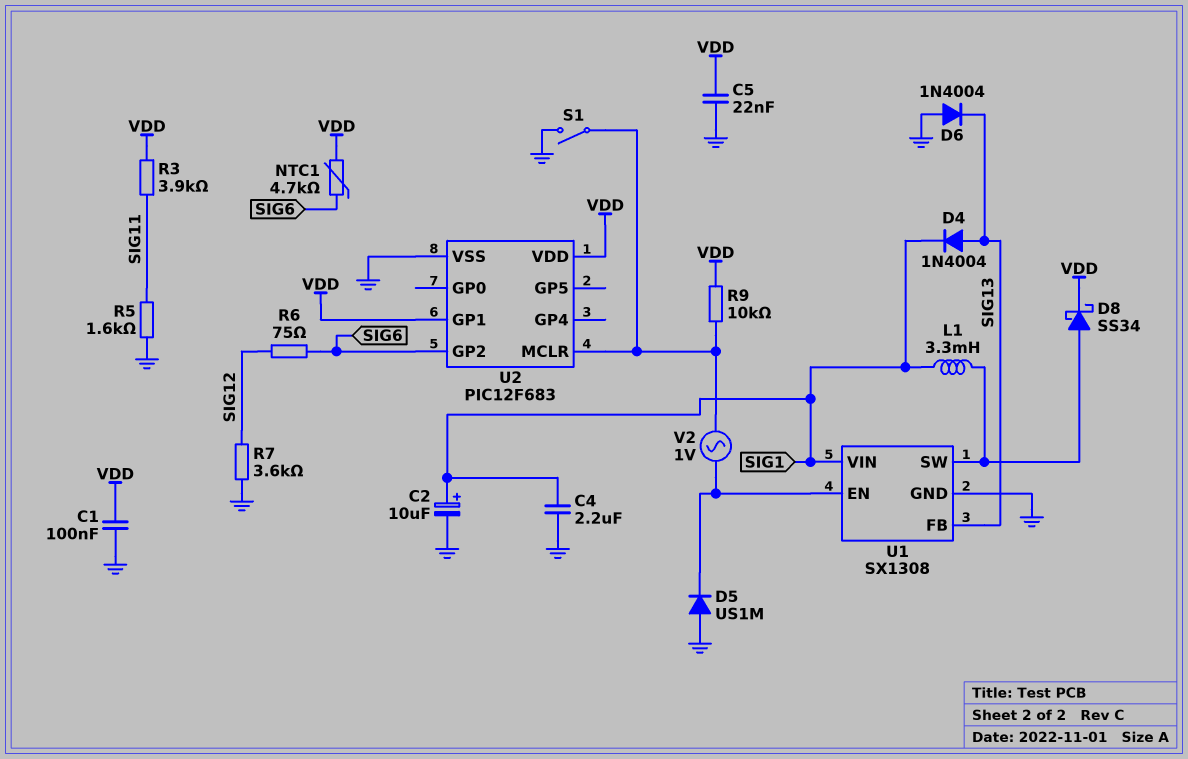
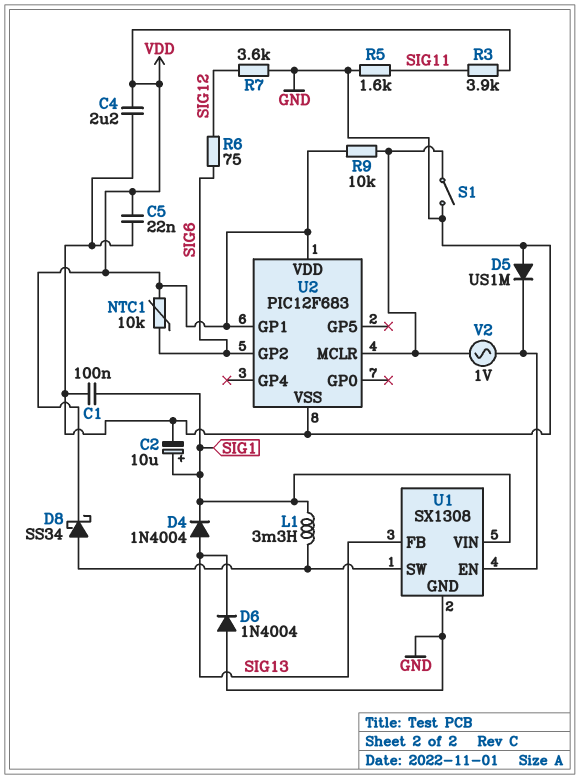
C1: 100nF (GND, VDD) -> 100nF (GND, SIG1)
C4: 2.2uF (GND, SIG1) -> 2.2uF (GND, VDD)
NTC1: 4.7k (SIG6, VDD) -> 10k (SIG6, VDD)

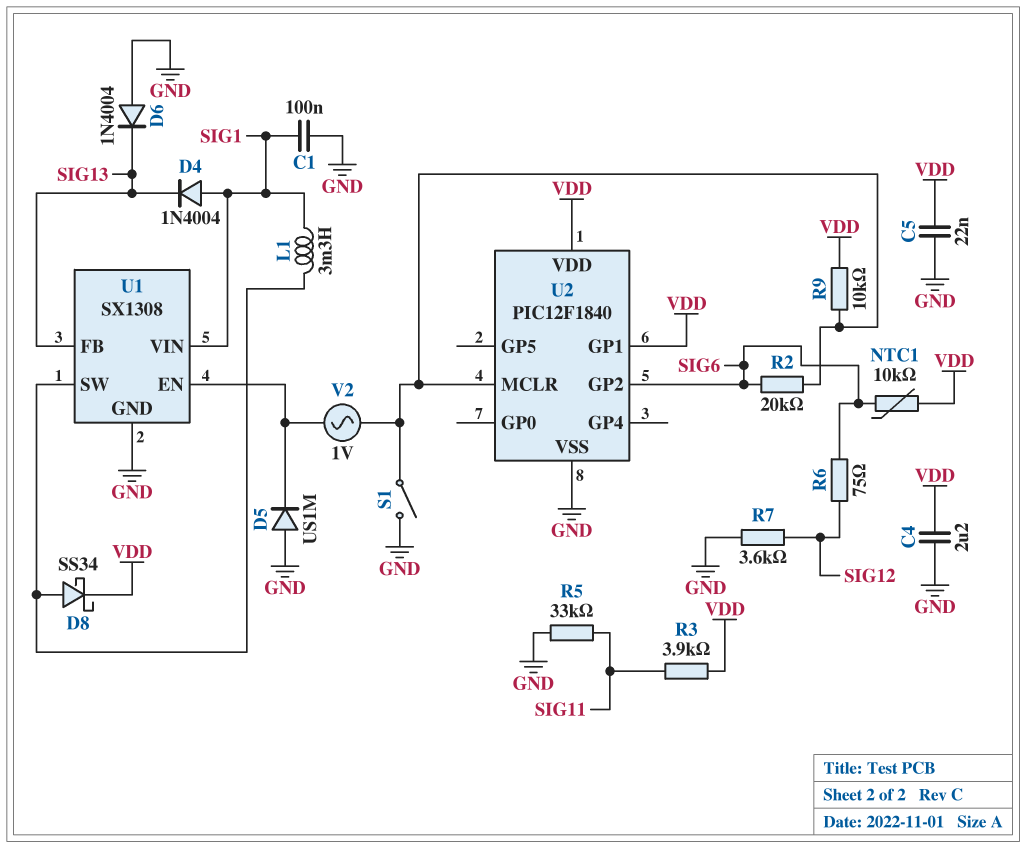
C2: 10uF (plus SIG1, minus GND) -> none
D4: diode 1N4004 (A SIG13, K SIG1) -> diode 1N4004 (A SIG1, K SIG13)
R2: none -> 20k (SIG6, U2/MCLR)
R5: 1.6k (GND, SIG11) -> 33k (GND, SIG11)
U2: PIC12F683 -> PIC12F1840

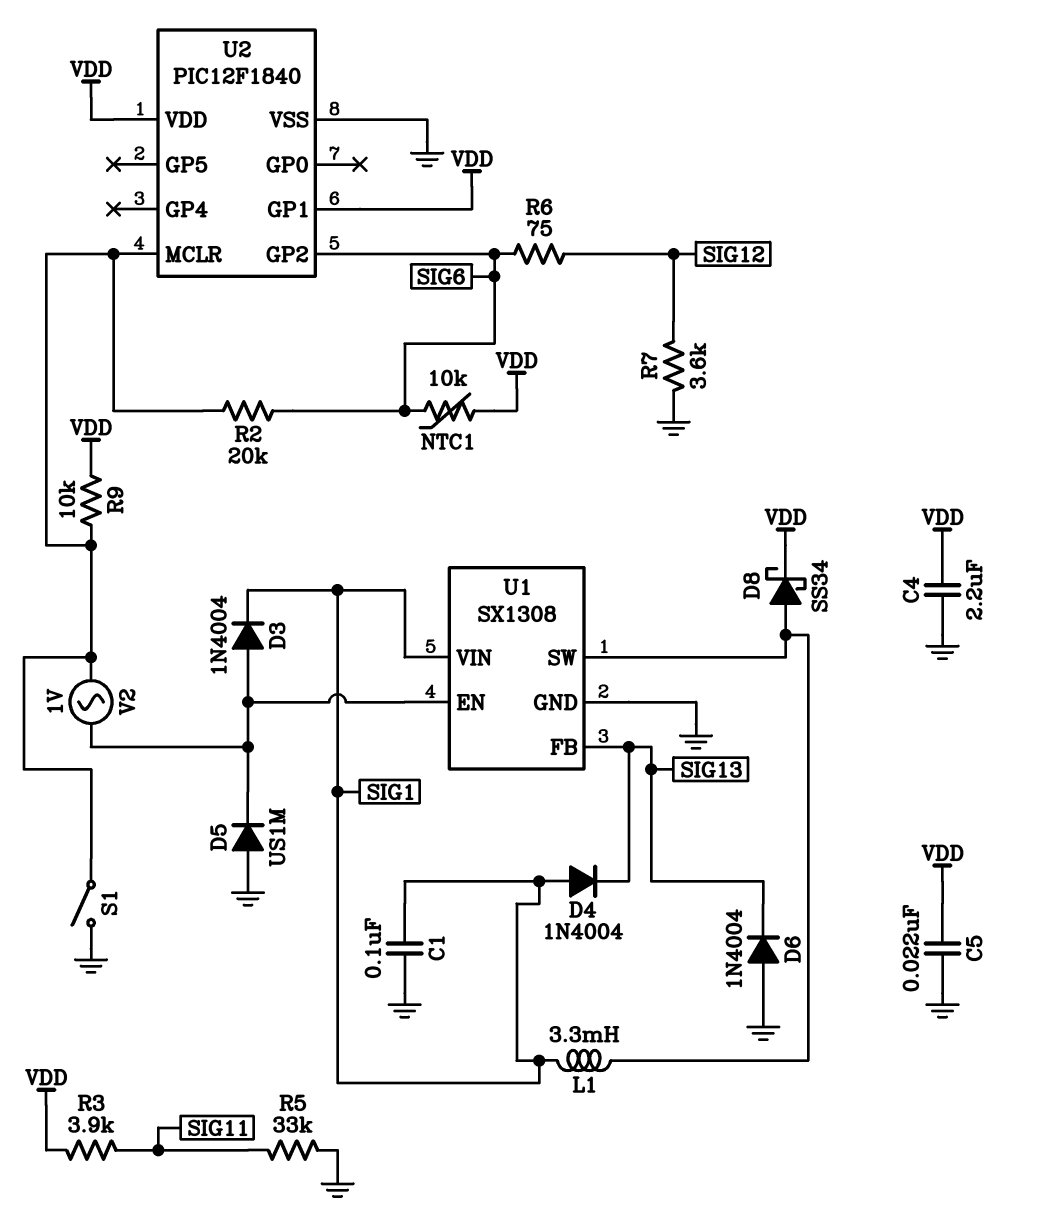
D3: none -> diode 1N4004 (A U1/EN, K SIG1)

